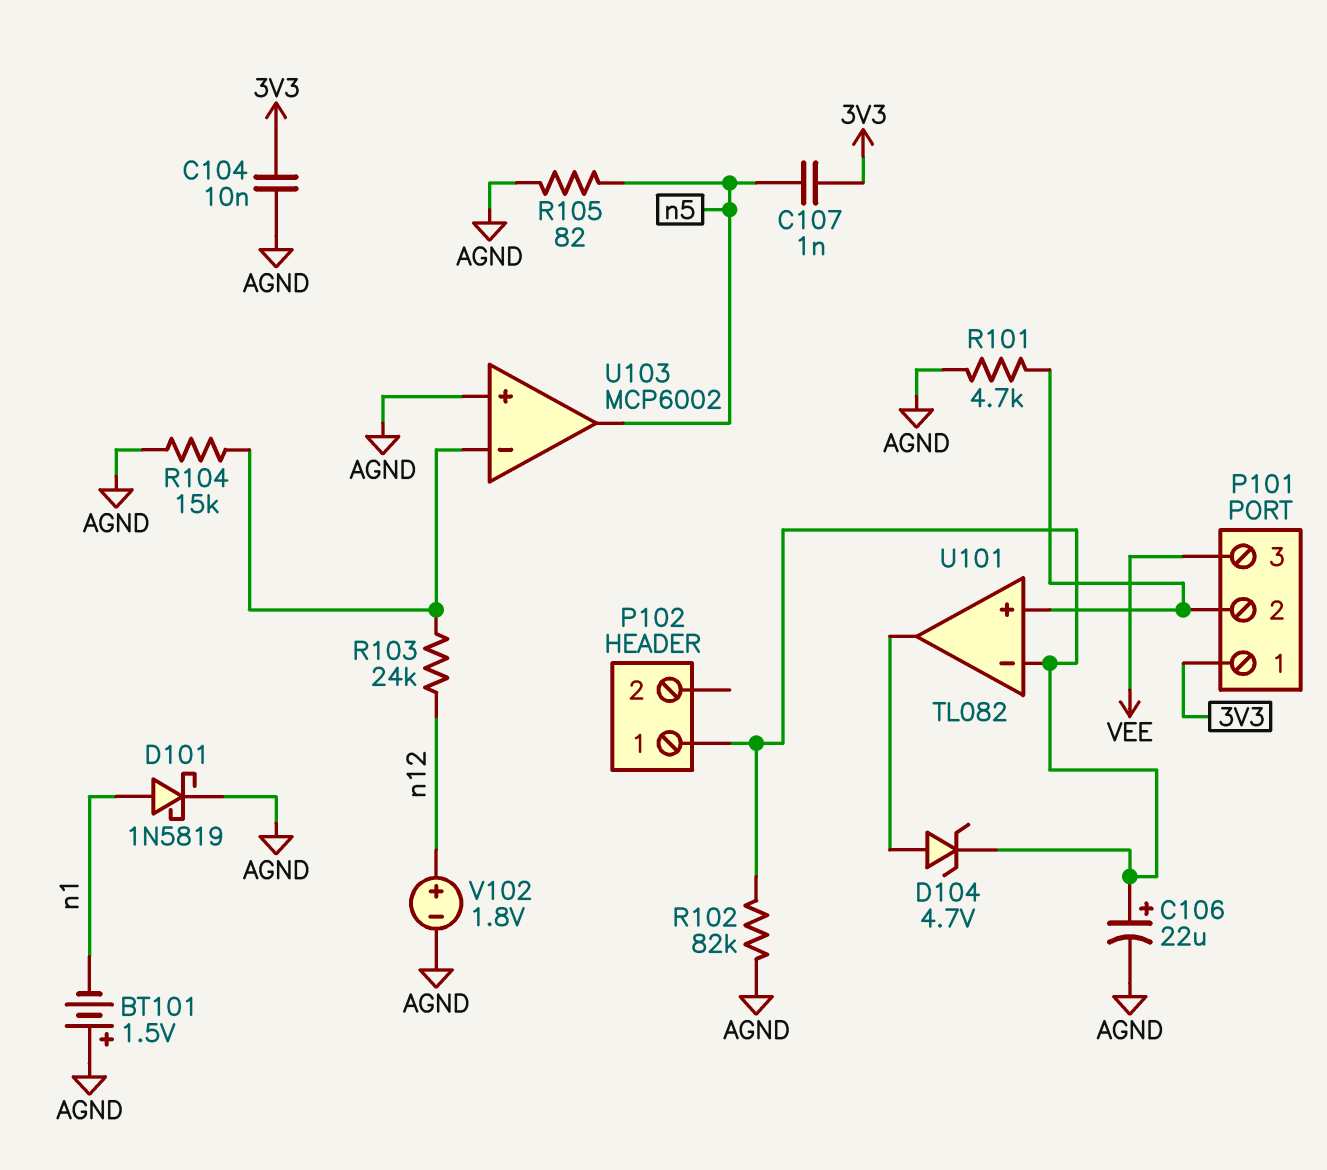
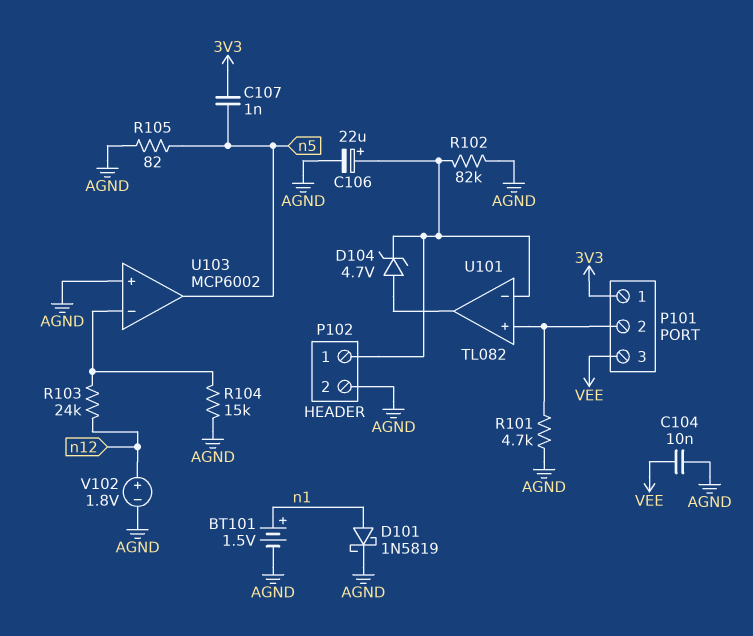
BT101: 1.5V (plus AGND, minus n1) -> 1.5V (plus n1, minus AGND)
C104: 10nF (3V3, AGND) -> 10nF (AGND, VEE)
P102 pin 2: none -> AGND

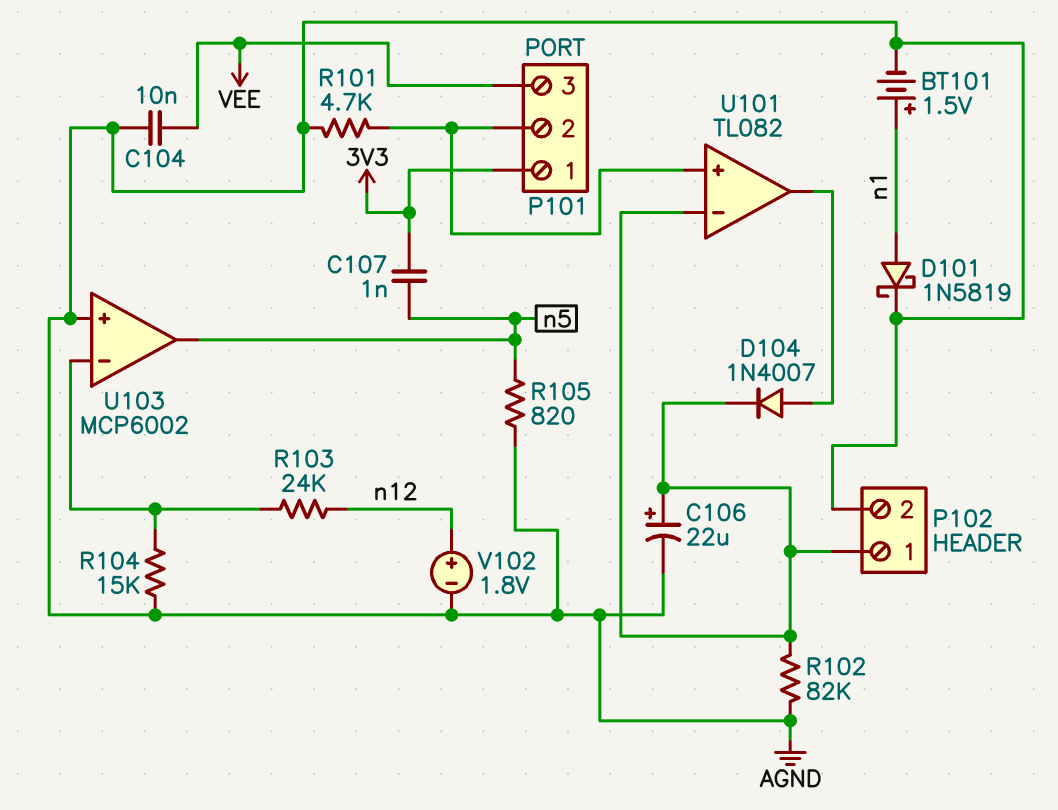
D104: zener 4.7V (A U101/out, K P102/1) -> diode 1N4007 (A U101/out, K P102/1)
R105: 82 (AGND, n5) -> 820 (AGND, n5)

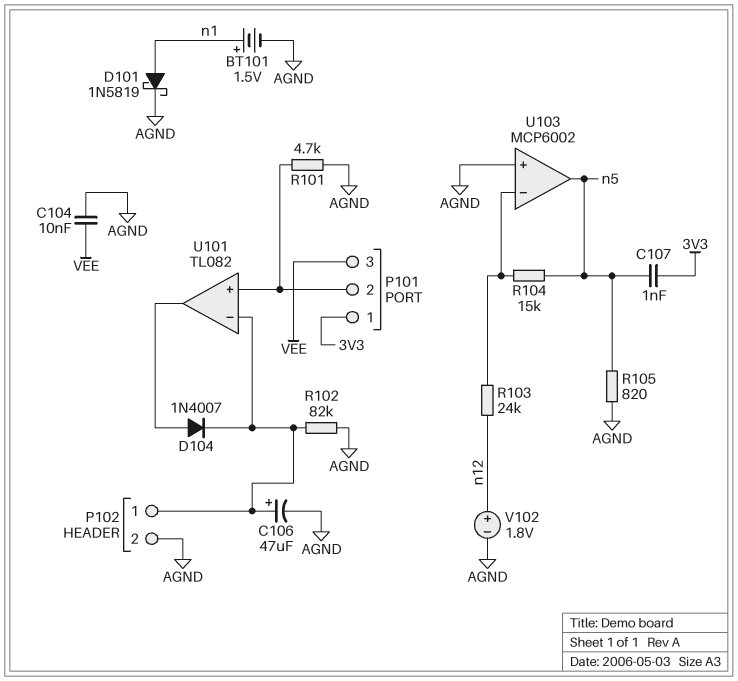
C106: 22uF (plus P102/1, minus AGND) -> 47uF (plus P102/1, minus AGND)
R104: 15k (AGND, U103/in-) -> 15k (U103/in-, n5)

